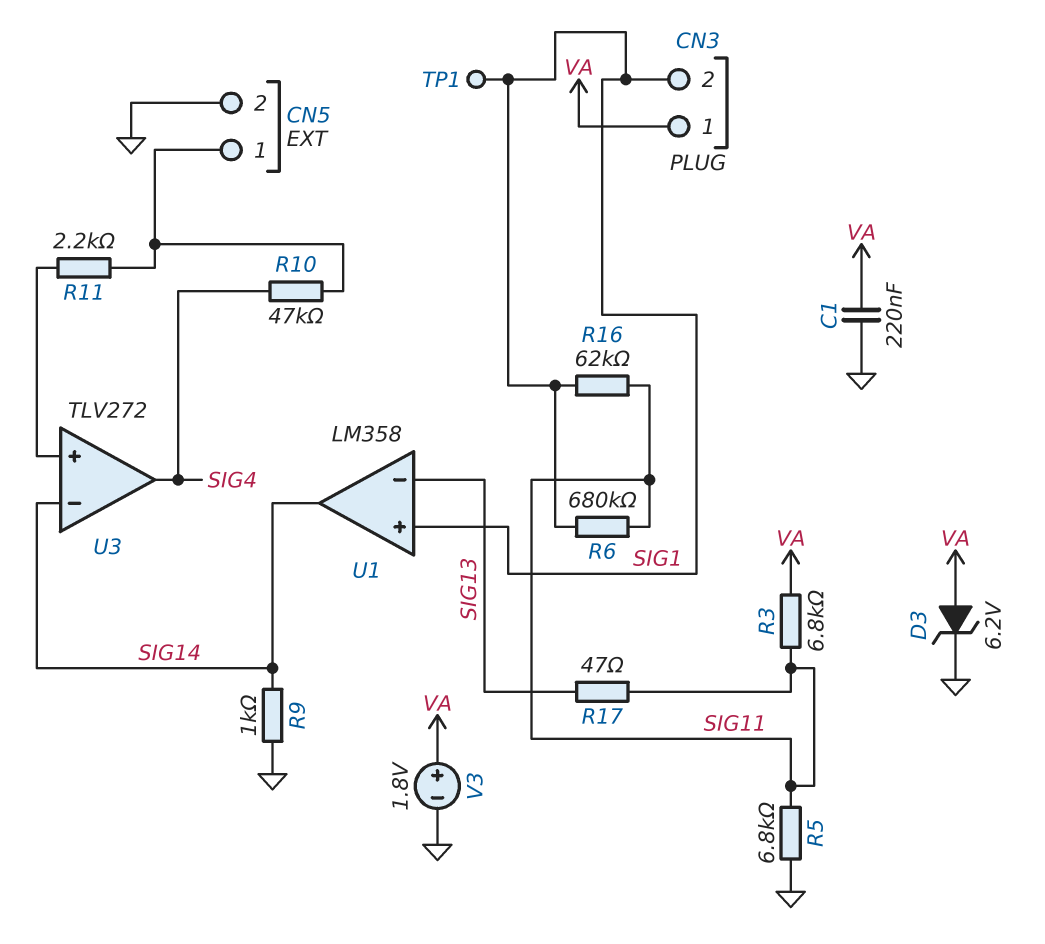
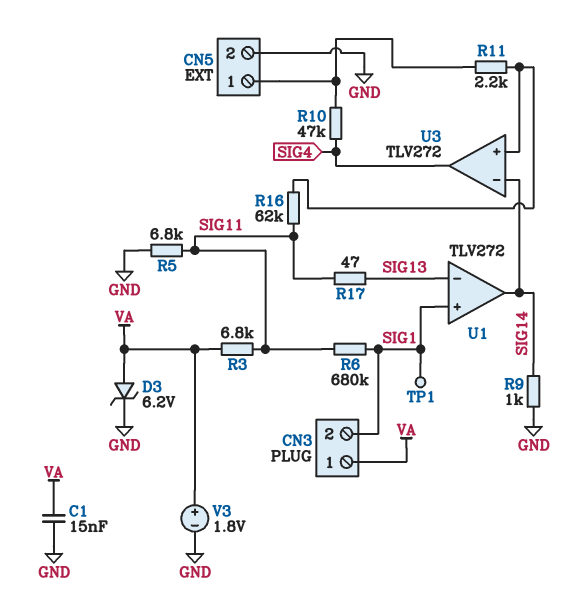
C1: 220nF (GND, VA) -> 15nF (GND, VA)
R16: 62k (SIG1, SIG11) -> 62k (SIG11, U3/in+)
U1: LM358 -> TLV272

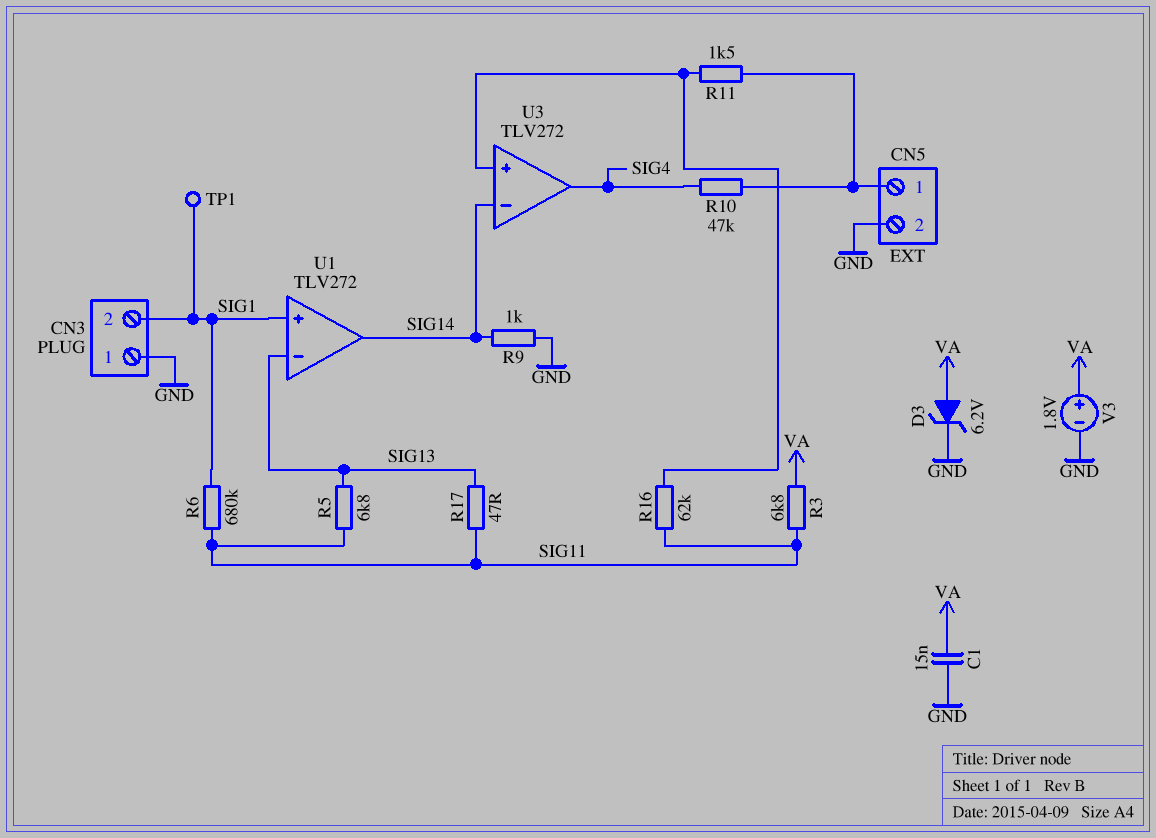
CN3 pin 1: VA -> GND
R5: 6.8k (GND, SIG11) -> 6.8k (SIG11, SIG13)
R11: 2.2k (CN5/1, U3/in+) -> 1.5k (CN5/1, U3/in+)

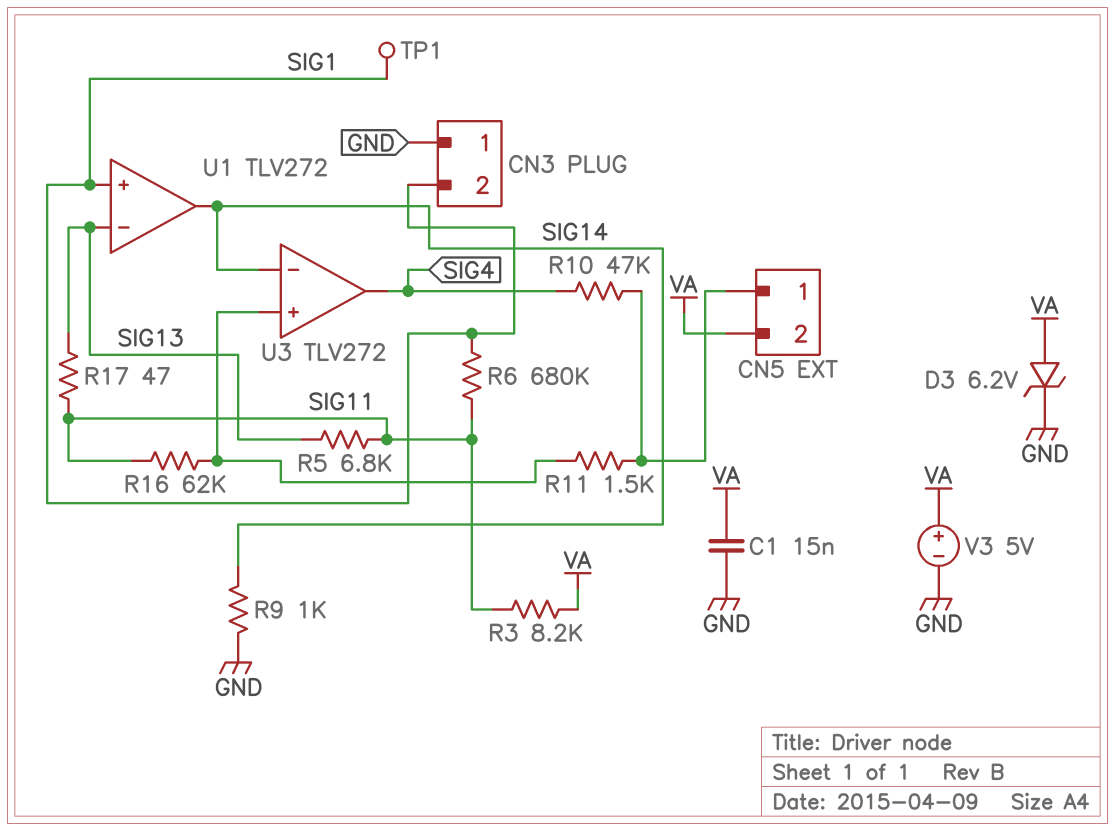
CN5 pin 2: GND -> VA
R3: 6.8k (SIG11, VA) -> 8.2k (SIG11, VA)
V3: 1.8V (plus VA, minus GND) -> 5V (plus VA, minus GND)

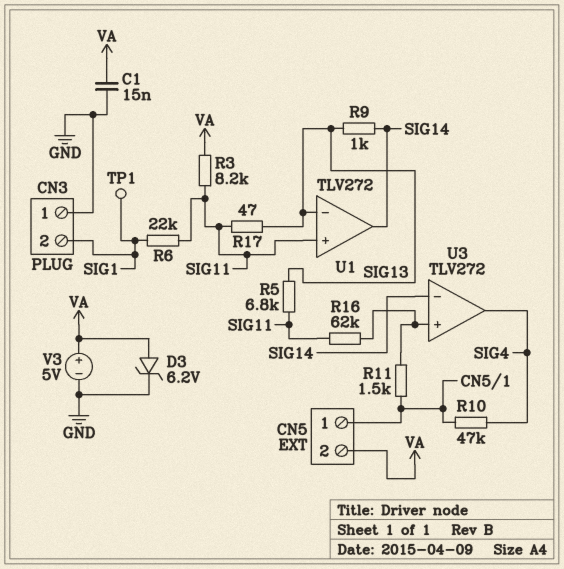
R6: 680k (SIG1, SIG11) -> 22k (SIG1, SIG11)
R9: 1k (GND, SIG14) -> 1k (SIG13, SIG14)
U1 pin in+: SIG1 -> SIG11

